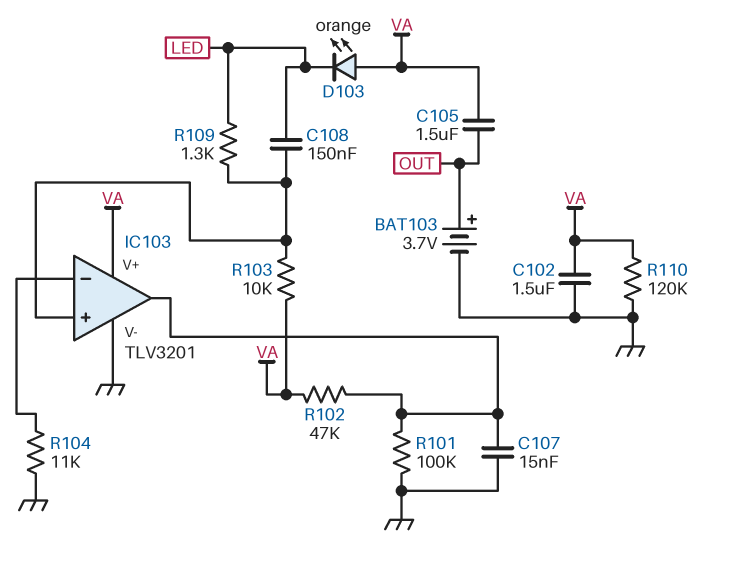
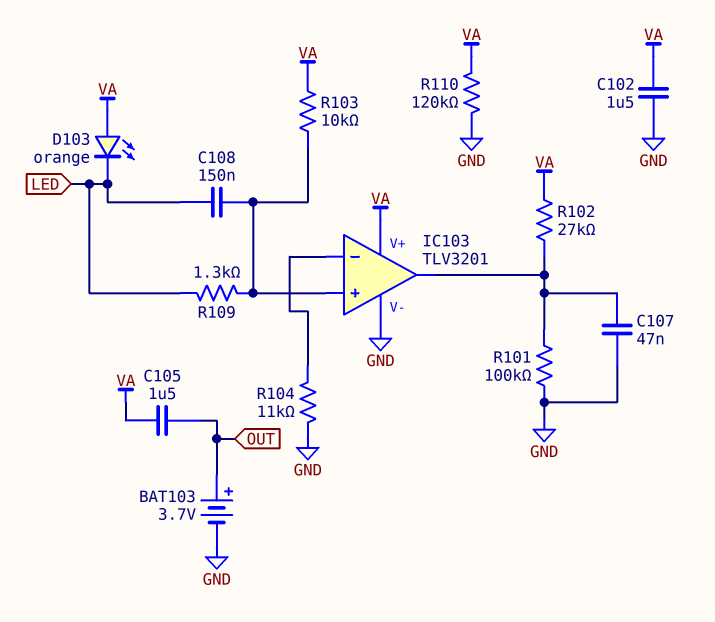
C107: 15nF (GND, IC103/out) -> 47nF (GND, IC103/out)
R102: 47k (IC103/out, VA) -> 27k (IC103/out, VA)

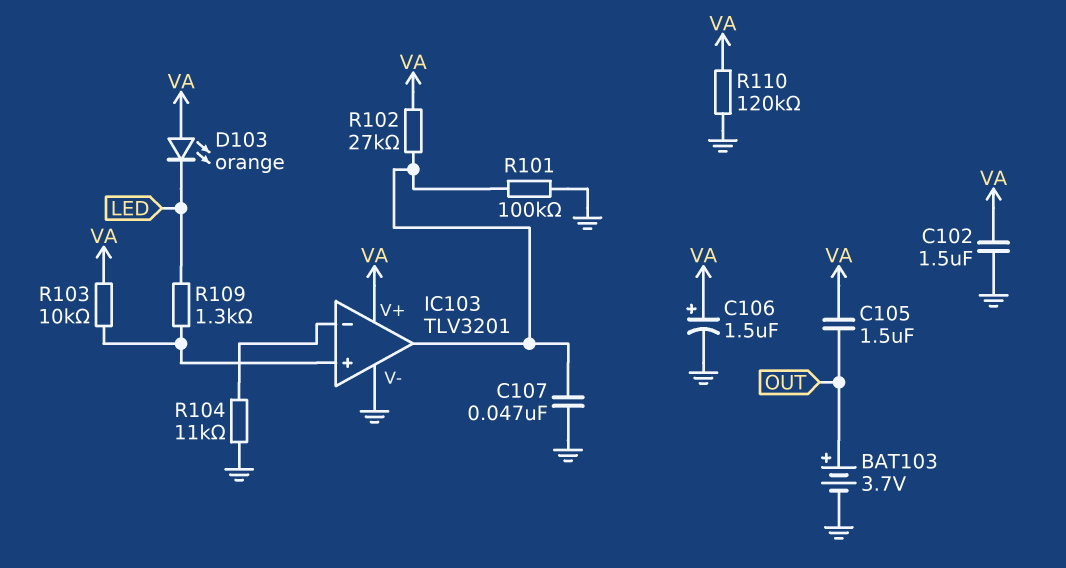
C106: none -> 1.5uF (plus VA, minus GND)
C108: 150nF (IC103/in+, LED) -> none

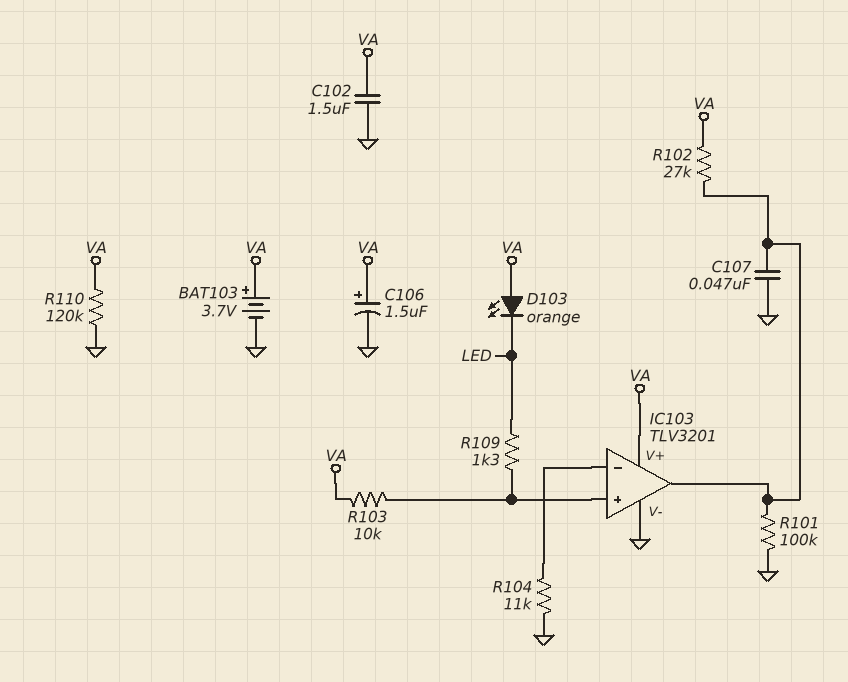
BAT103: 3.7V (plus OUT, minus GND) -> 3.7V (plus VA, minus GND)
C105: 1.5uF (OUT, VA) -> none

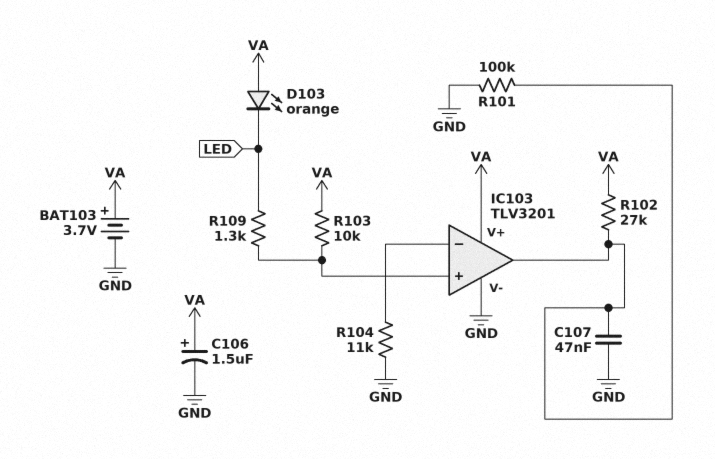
C102: 1.5uF (GND, VA) -> none
R110: 120k (GND, VA) -> none

